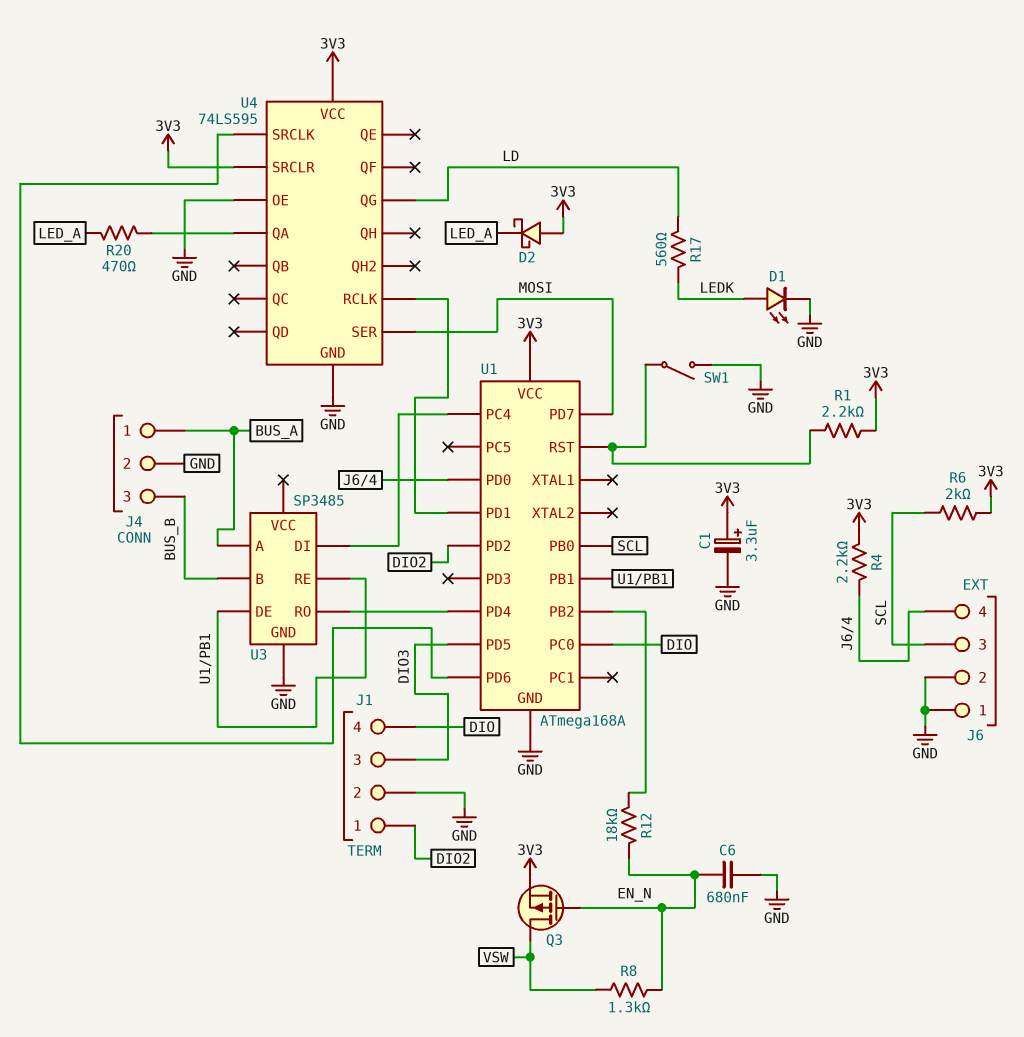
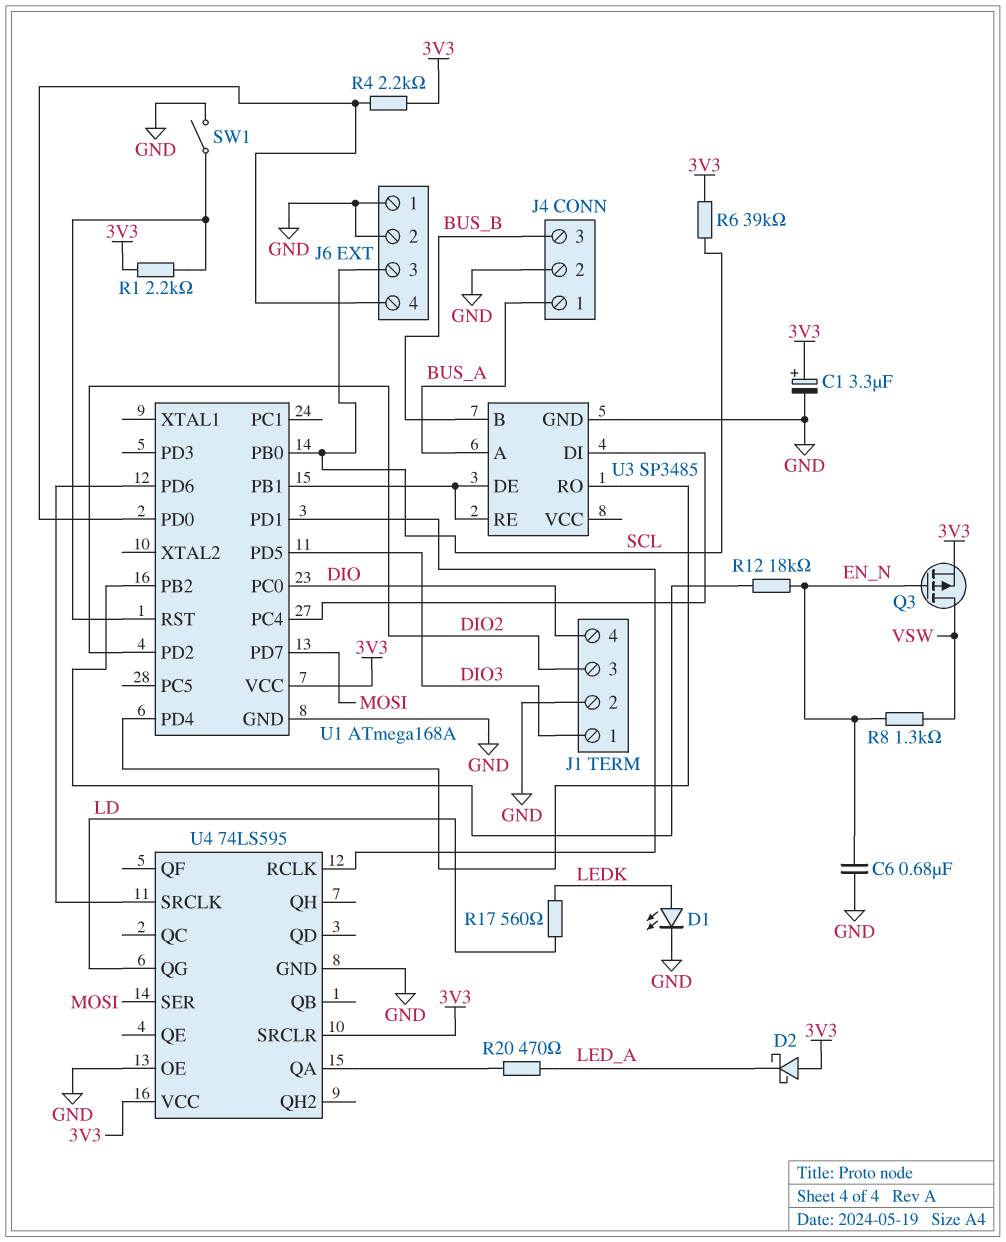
J1 pin 1: DIO2 -> DIO3
J1 pin 3: DIO3 -> DIO2
R6: 2k (3V3, SCL) -> 39k (3V3, SCL)

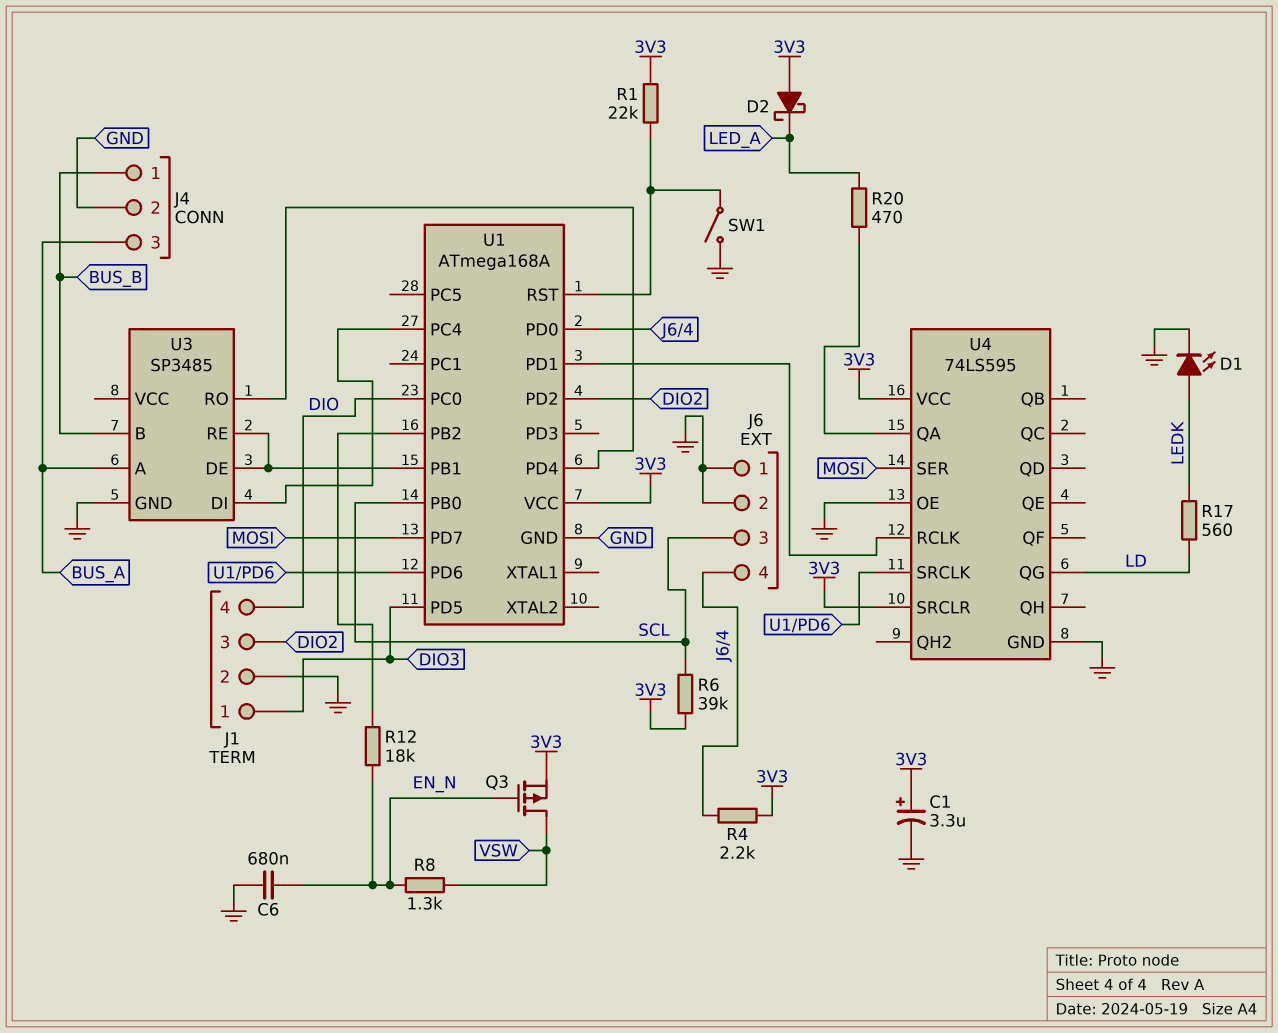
J4 pin 1: BUS_A -> BUS_B
J4 pin 3: BUS_B -> BUS_A
R1: 2.2k (3V3, U1/RST) -> 22k (3V3, U1/RST)

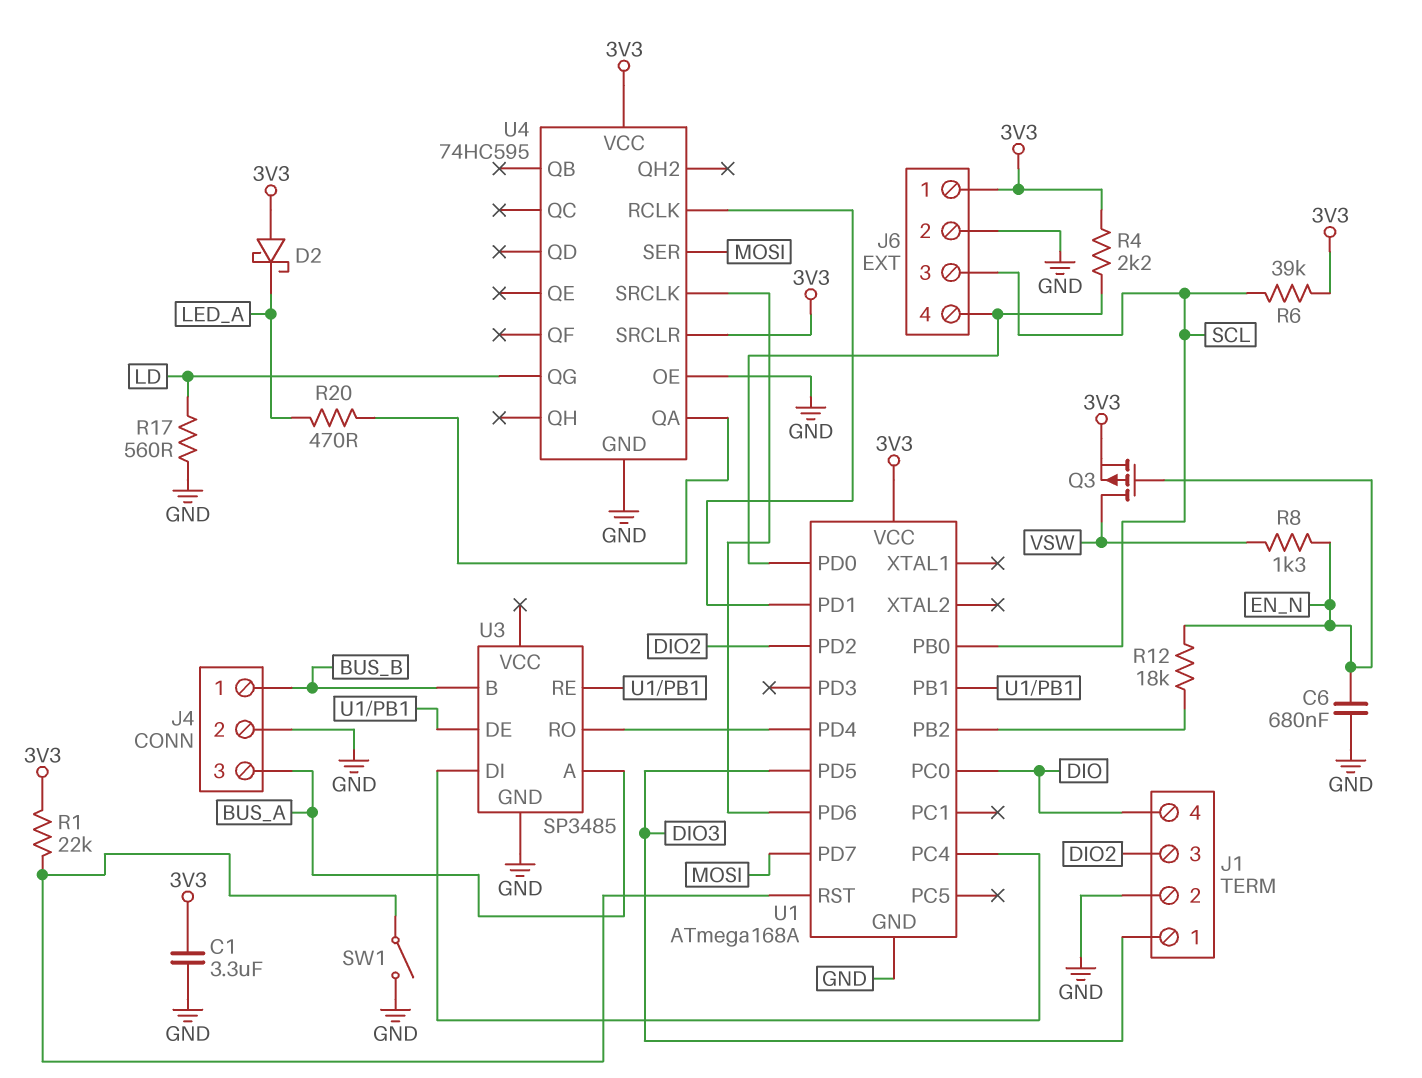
C1: 3.3uF (plus 3V3, minus GND) -> 3.3uF (3V3, GND)
D1: LED (A LEDK, K GND) -> none
J6 pin 1: GND -> 3V3
R17: 560 (LD, LEDK) -> 560 (GND, LD)
U4: 74LS595 -> 74HC595

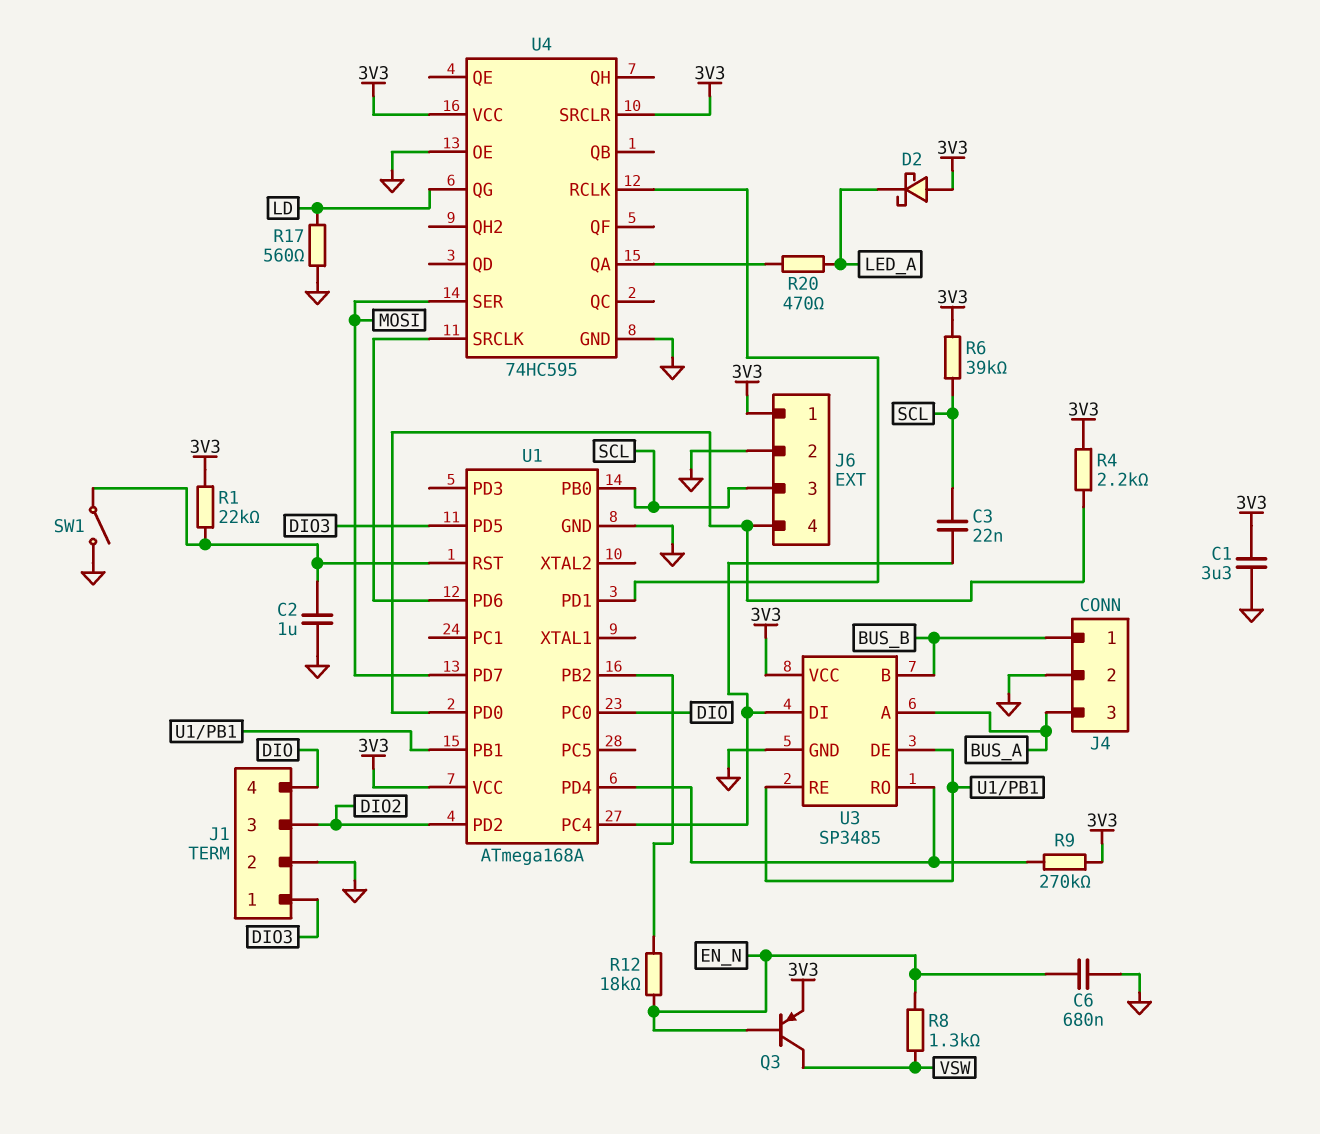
C2: none -> 1uF (GND, U1/RST)
C3: none -> 22nF (SCL, U1/PC4)
Q3: PMOS (G EN_N, D VSW, S 3V3) -> PNP (B EN_N, C VSW, E 3V3)
R9: none -> 270k (3V3, U1/PD4)
U3 pin VCC: none -> 3V3

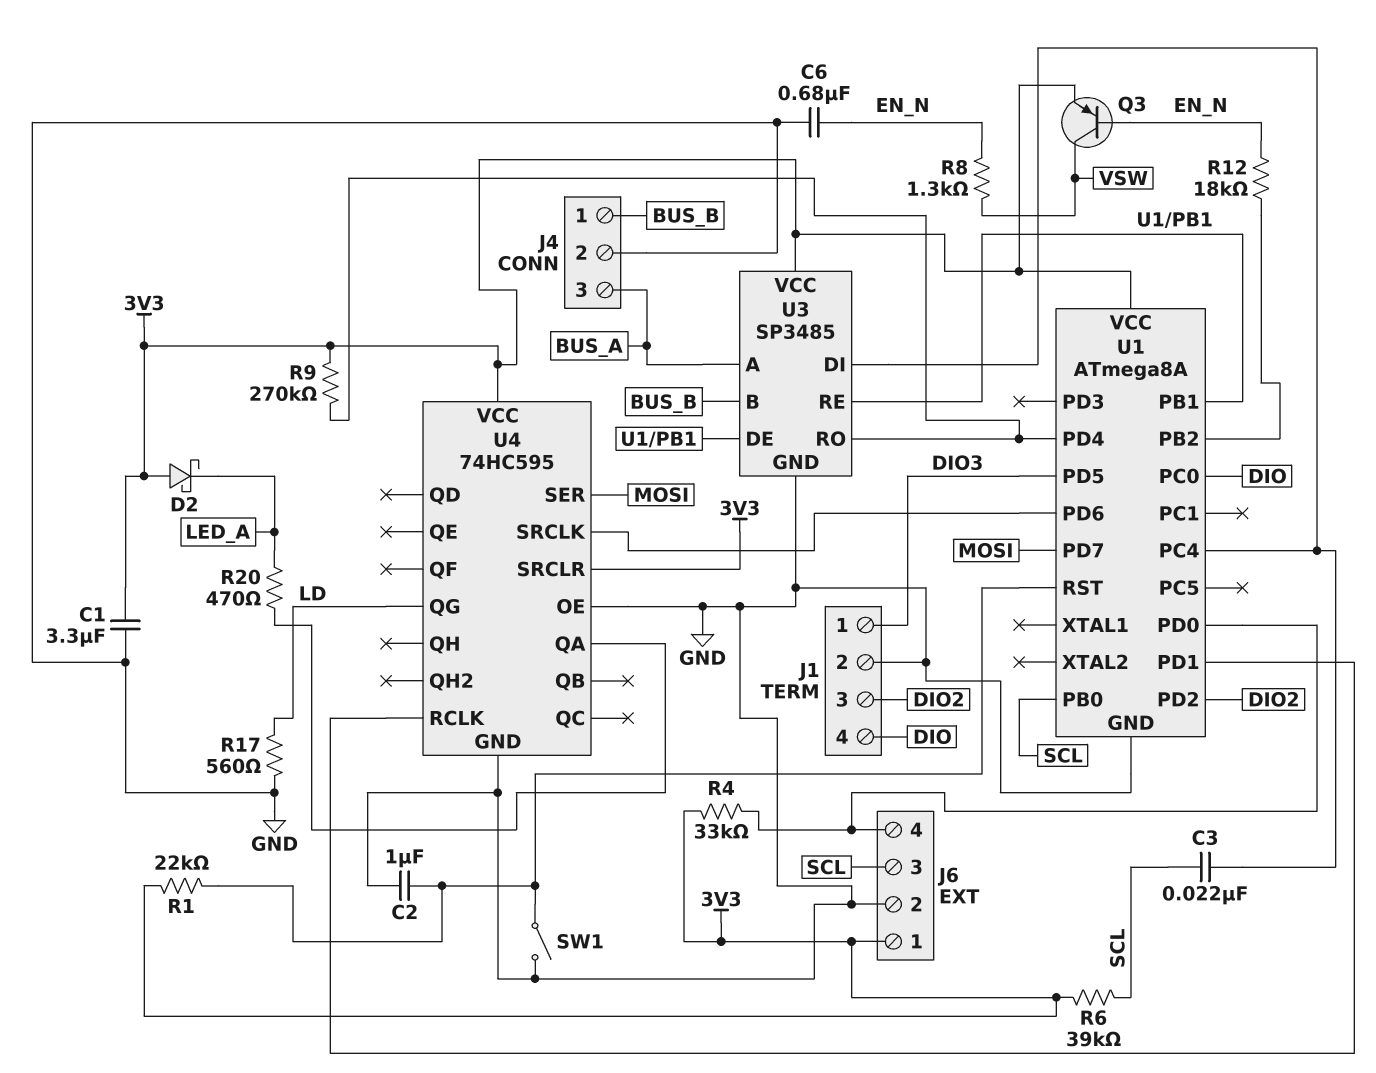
R4: 2.2k (3V3, J6/4) -> 33k (3V3, J6/4)
U1: ATmega168A -> ATmega8A

